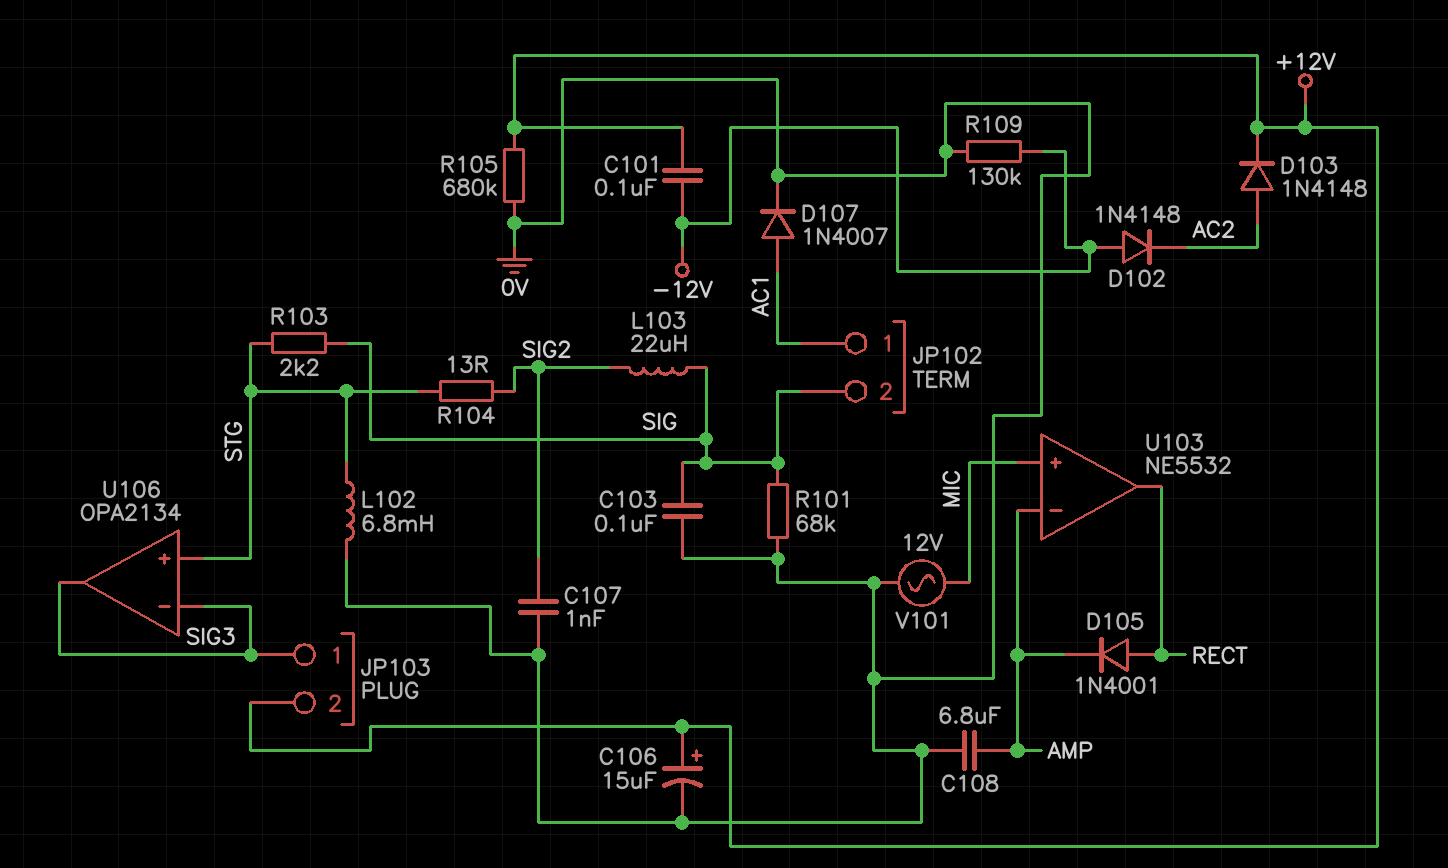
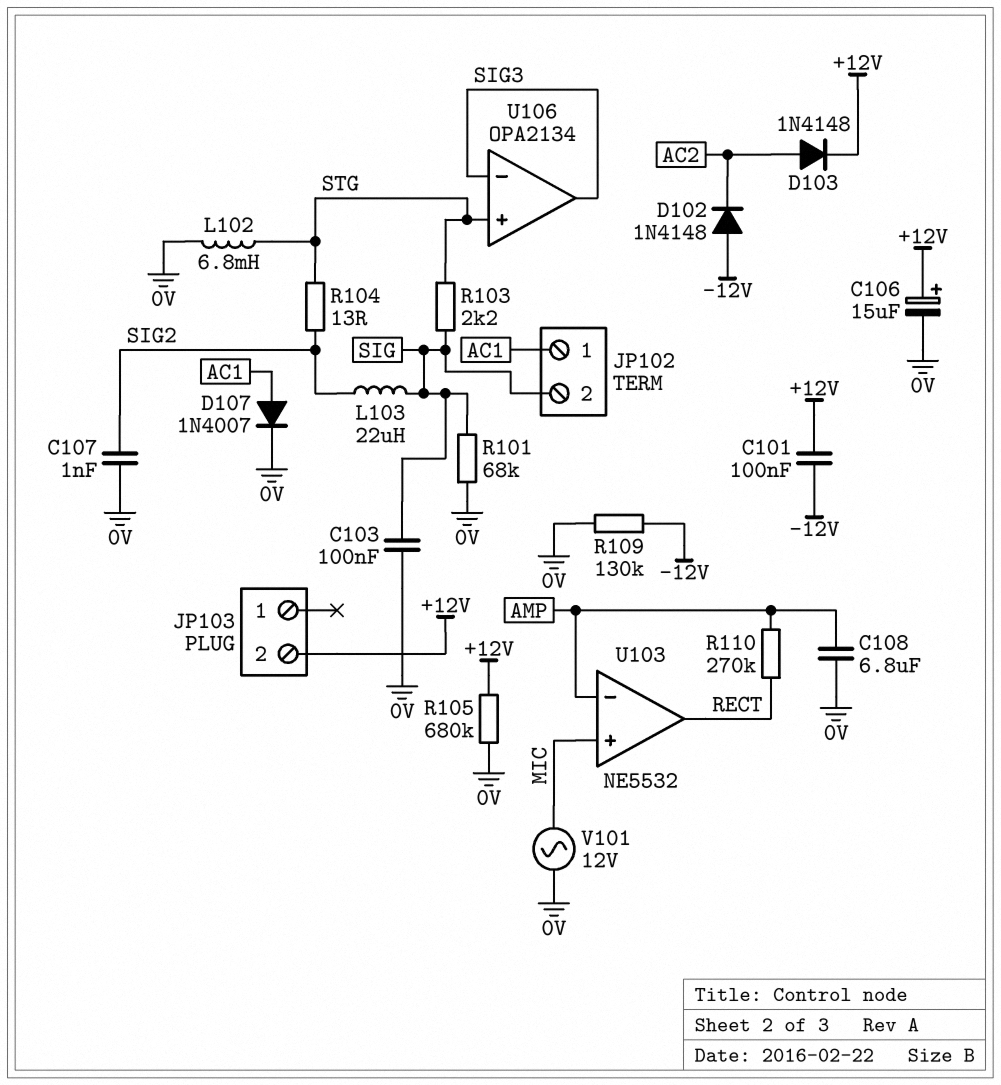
D105: diode 1N4001 (A RECT, K AMP) -> none
JP103 pin 1: SIG3 -> none
R110: none -> 270k (AMP, RECT)

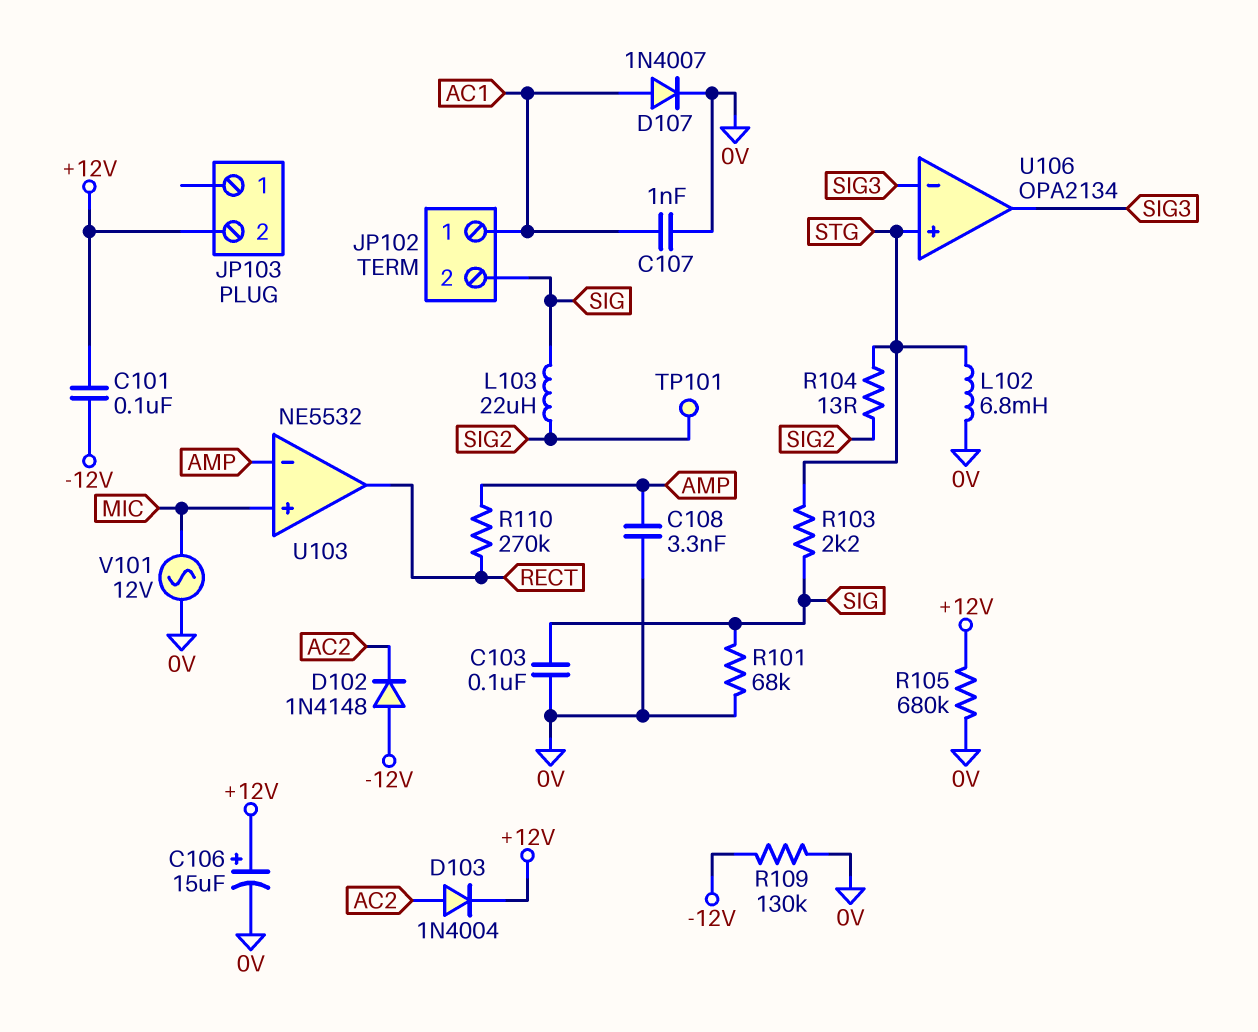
C107: 1nF (0V, SIG2) -> 1nF (0V, AC1)
C108: 6.8uF (0V, AMP) -> 3.3nF (0V, AMP)
D103: diode 1N4148 (A AC2, K +12V) -> diode 1N4004 (A AC2, K +12V)
TP101: none -> test point (SIG2)

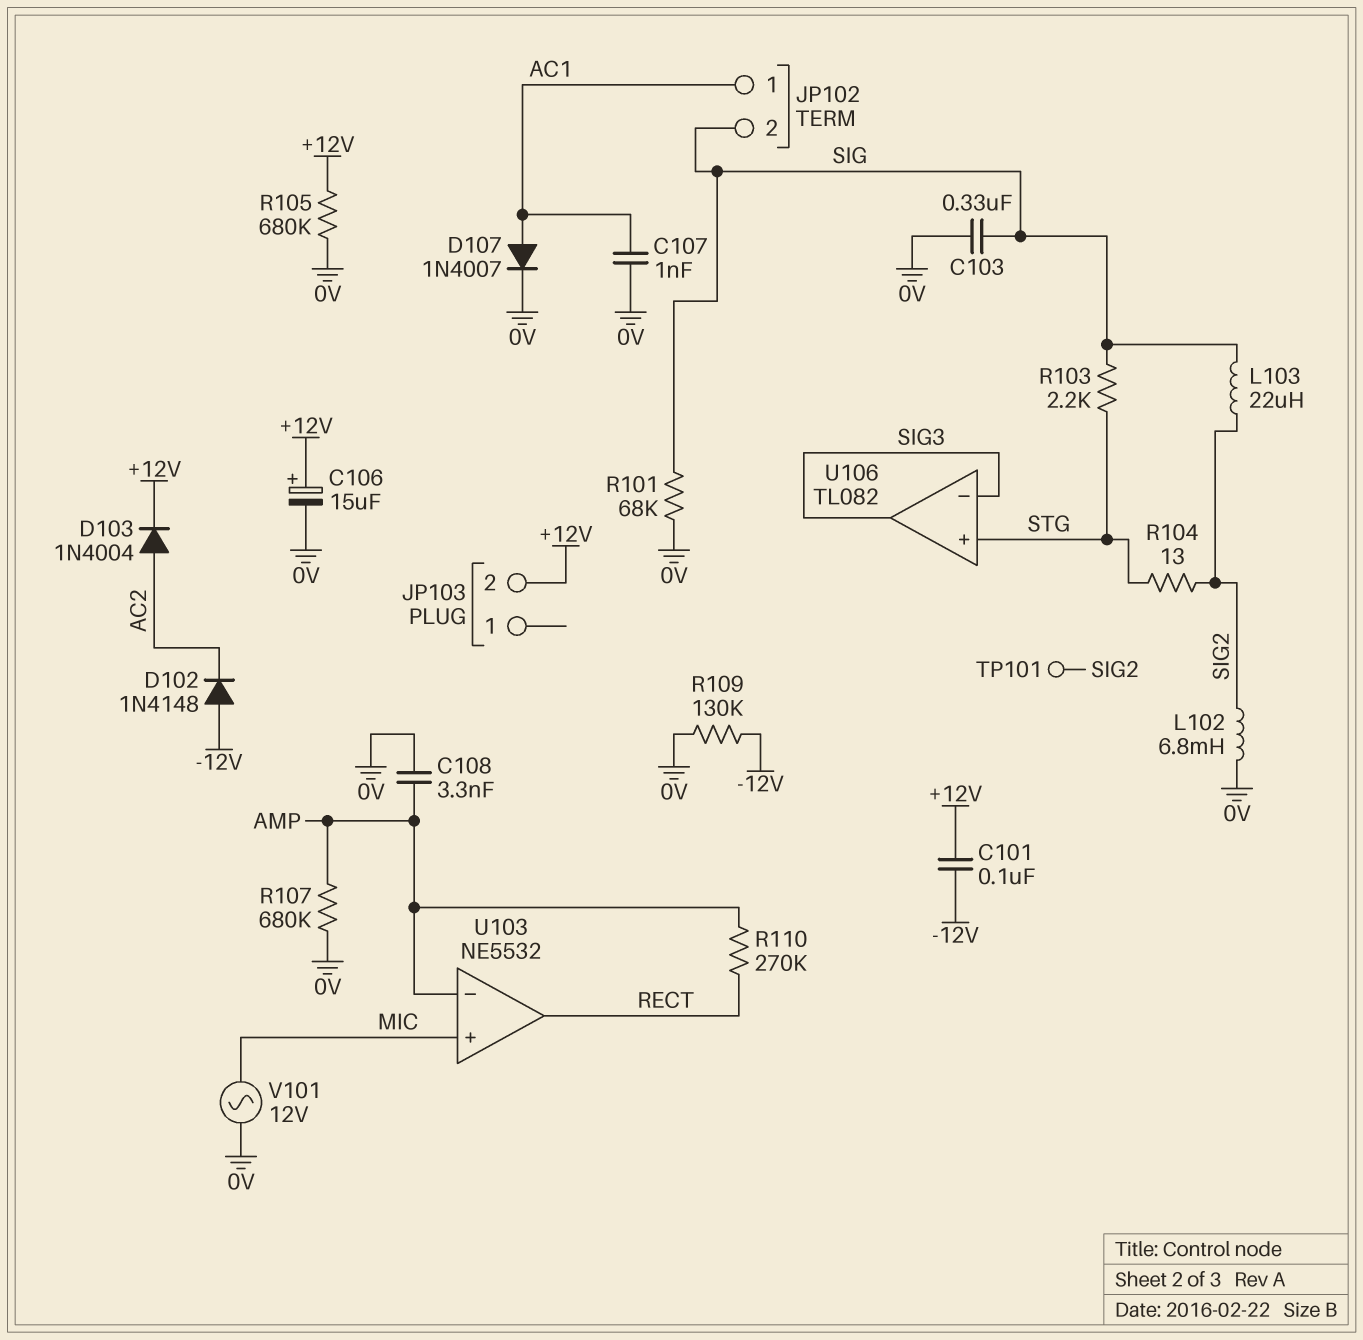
C103: 100nF (0V, SIG) -> 330nF (0V, SIG)
L102: 6.8mH (0V, STG) -> 6.8mH (0V, SIG2)
R107: none -> 680k (0V, AMP)
U106: OPA2134 -> TL082

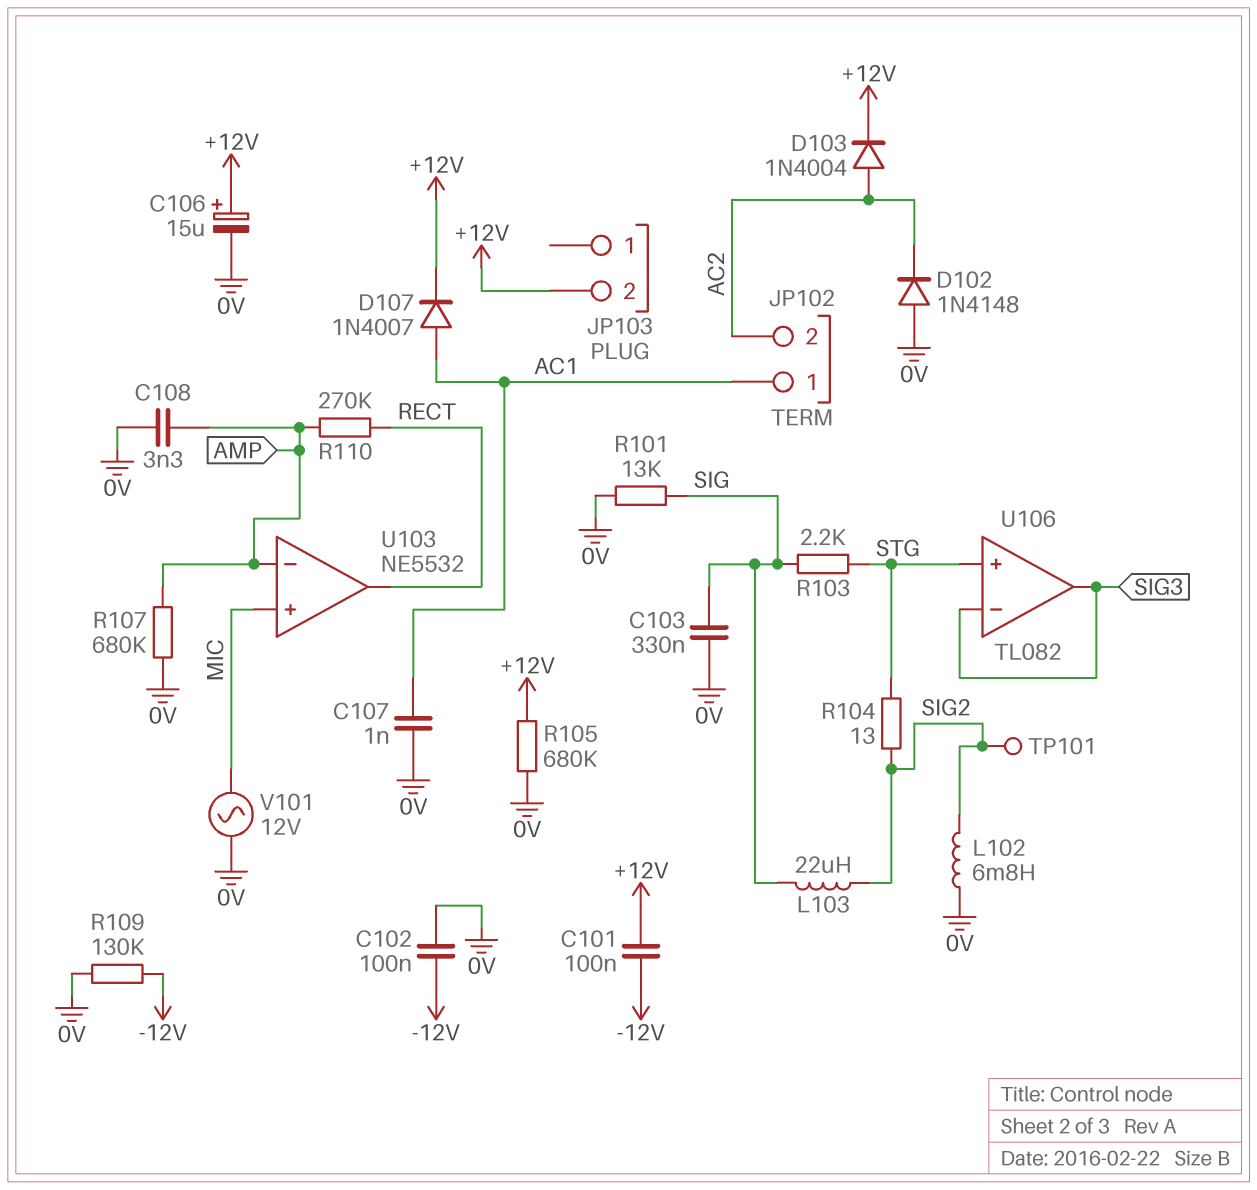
C102: none -> 100nF (-12V, 0V)
D102: diode 1N4148 (A -12V, K AC2) -> diode 1N4148 (A 0V, K AC2)
D107: diode 1N4007 (A AC1, K 0V) -> diode 1N4007 (A AC1, K +12V)
JP102 pin 2: SIG -> AC2
R101: 68k (0V, SIG) -> 13k (0V, SIG)

